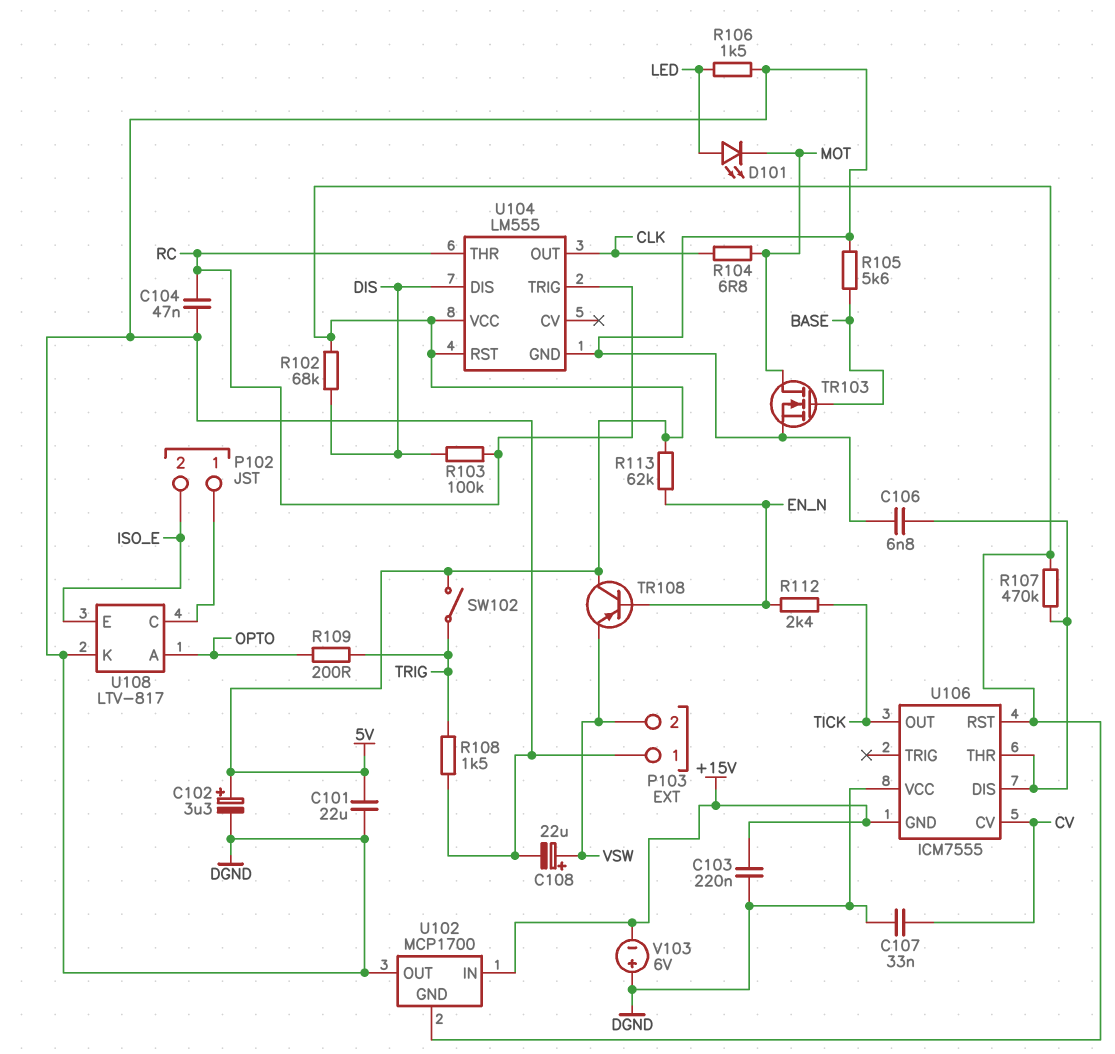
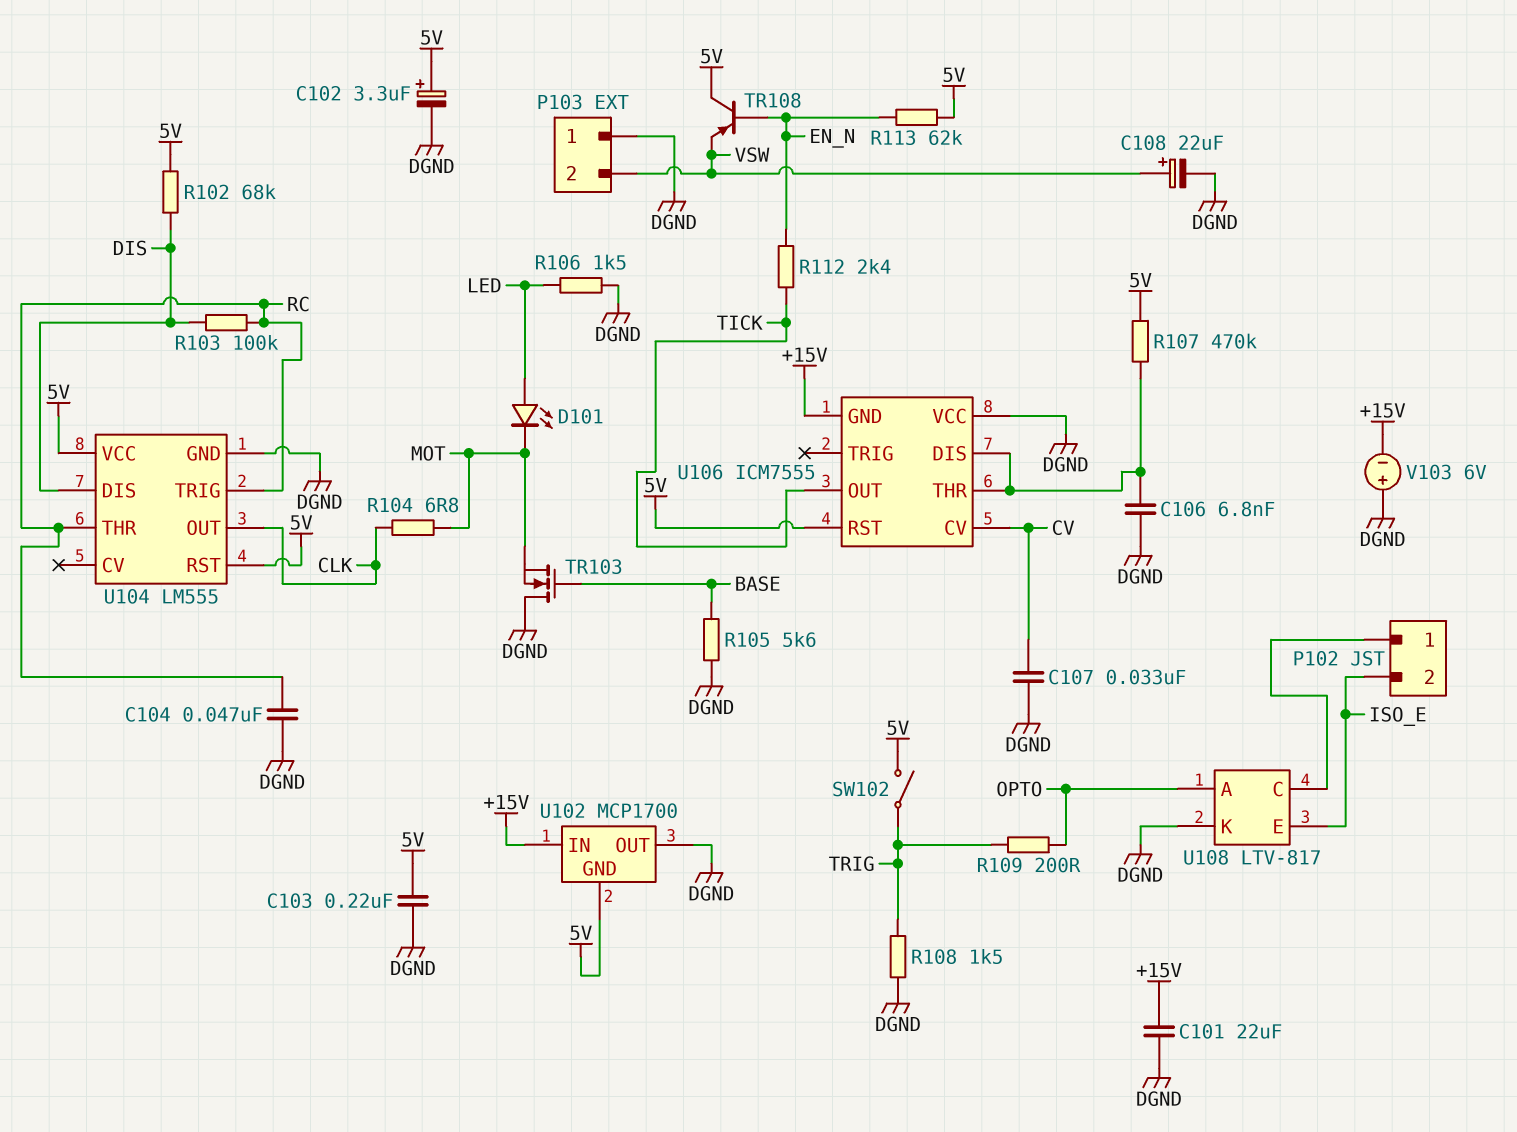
C101: 22uF (5V, DGND) -> 22uF (+15V, DGND)
C103: 220nF (+15V, DGND) -> 220nF (5V, DGND)
TR103: NMOS (G BASE, D MOT, S DGND) -> NMOS (G BASE, D DGND, S MOT)

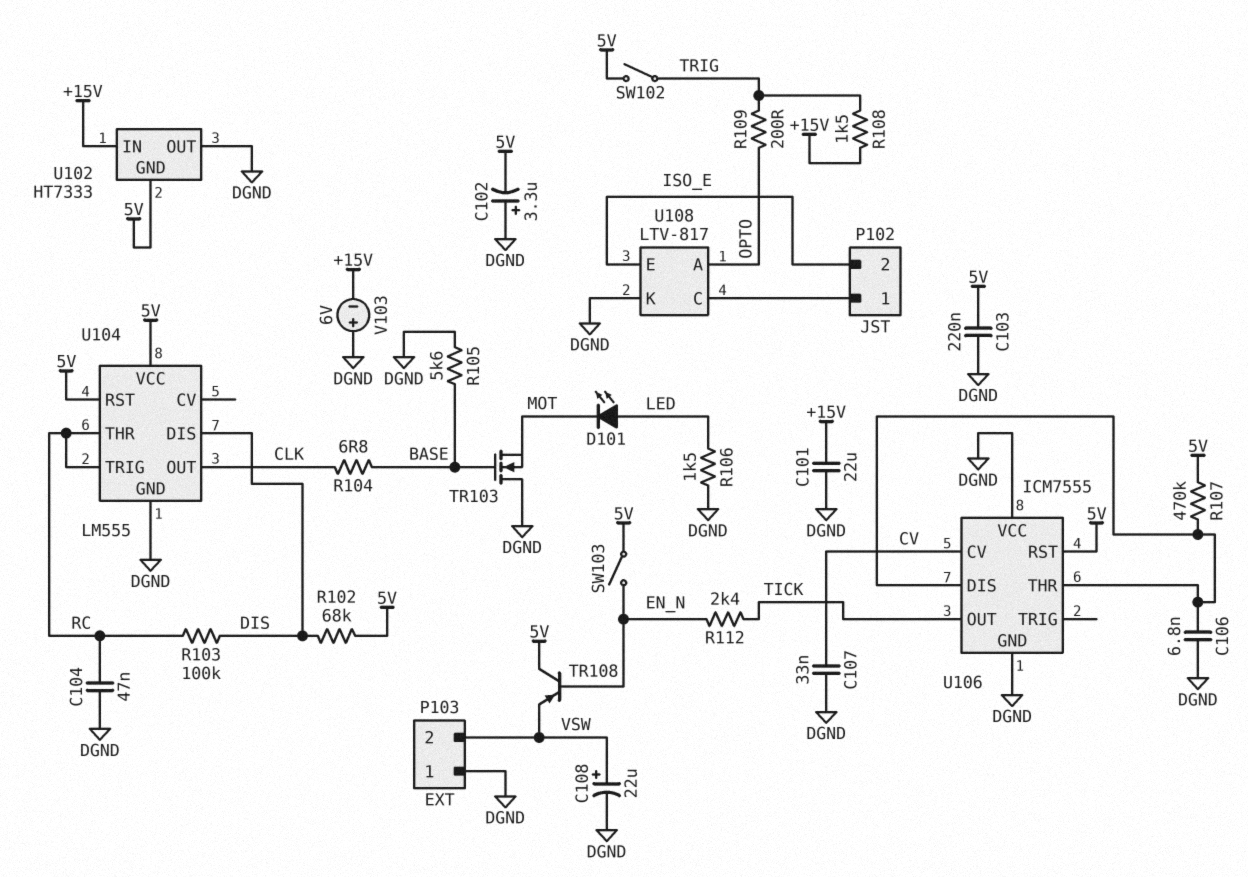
C102: 3.3uF (plus 5V, minus DGND) -> 3.3uF (plus DGND, minus 5V)
R104: 6.8 (CLK, MOT) -> 6.8 (BASE, CLK)
R108: 1.5k (DGND, TRIG) -> 1.5k (+15V, TRIG)
R113: 62k (5V, EN_N) -> none
SW103: none -> switch (5V, EN_N)
U102: MCP1700 -> HT7333
U106 pin GND: +15V -> DGND

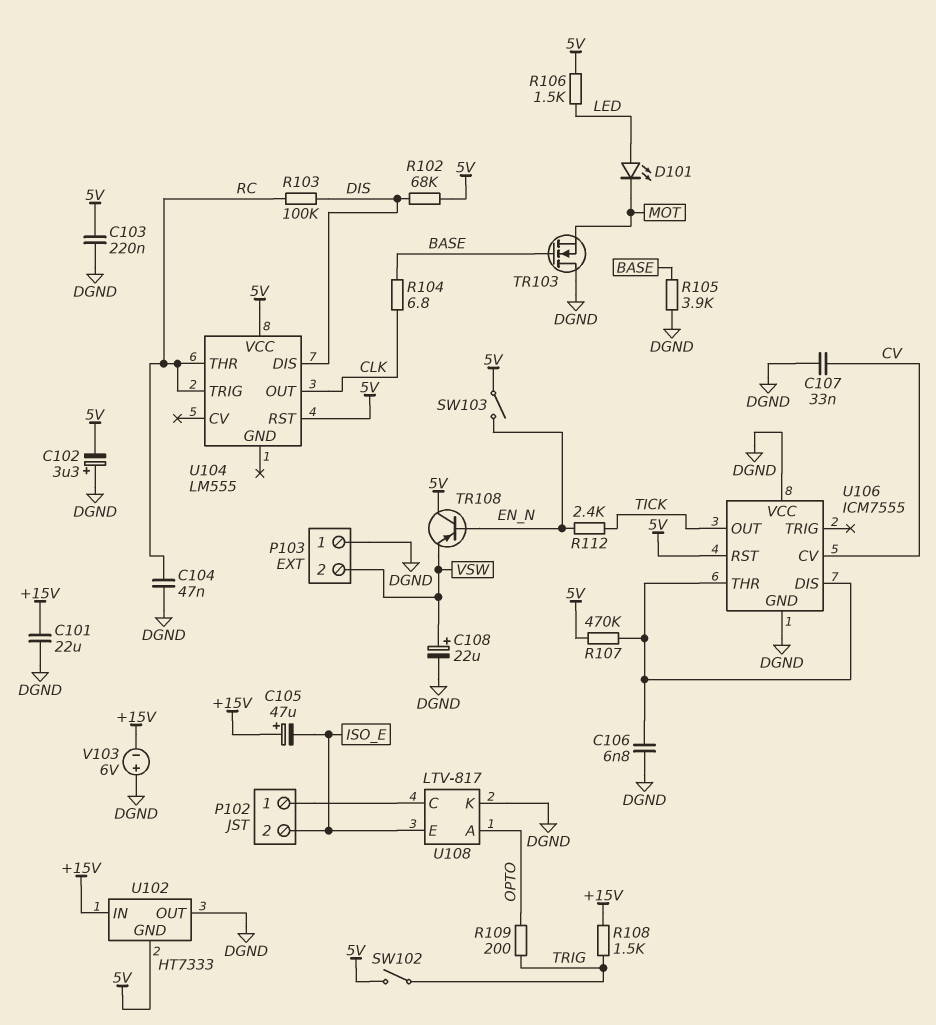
C105: none -> 47uF (plus +15V, minus ISO_E)
R105: 5.6k (BASE, DGND) -> 3.9k (BASE, DGND)
R106: 1.5k (DGND, LED) -> 1.5k (5V, LED)
U104 pin GND: DGND -> none

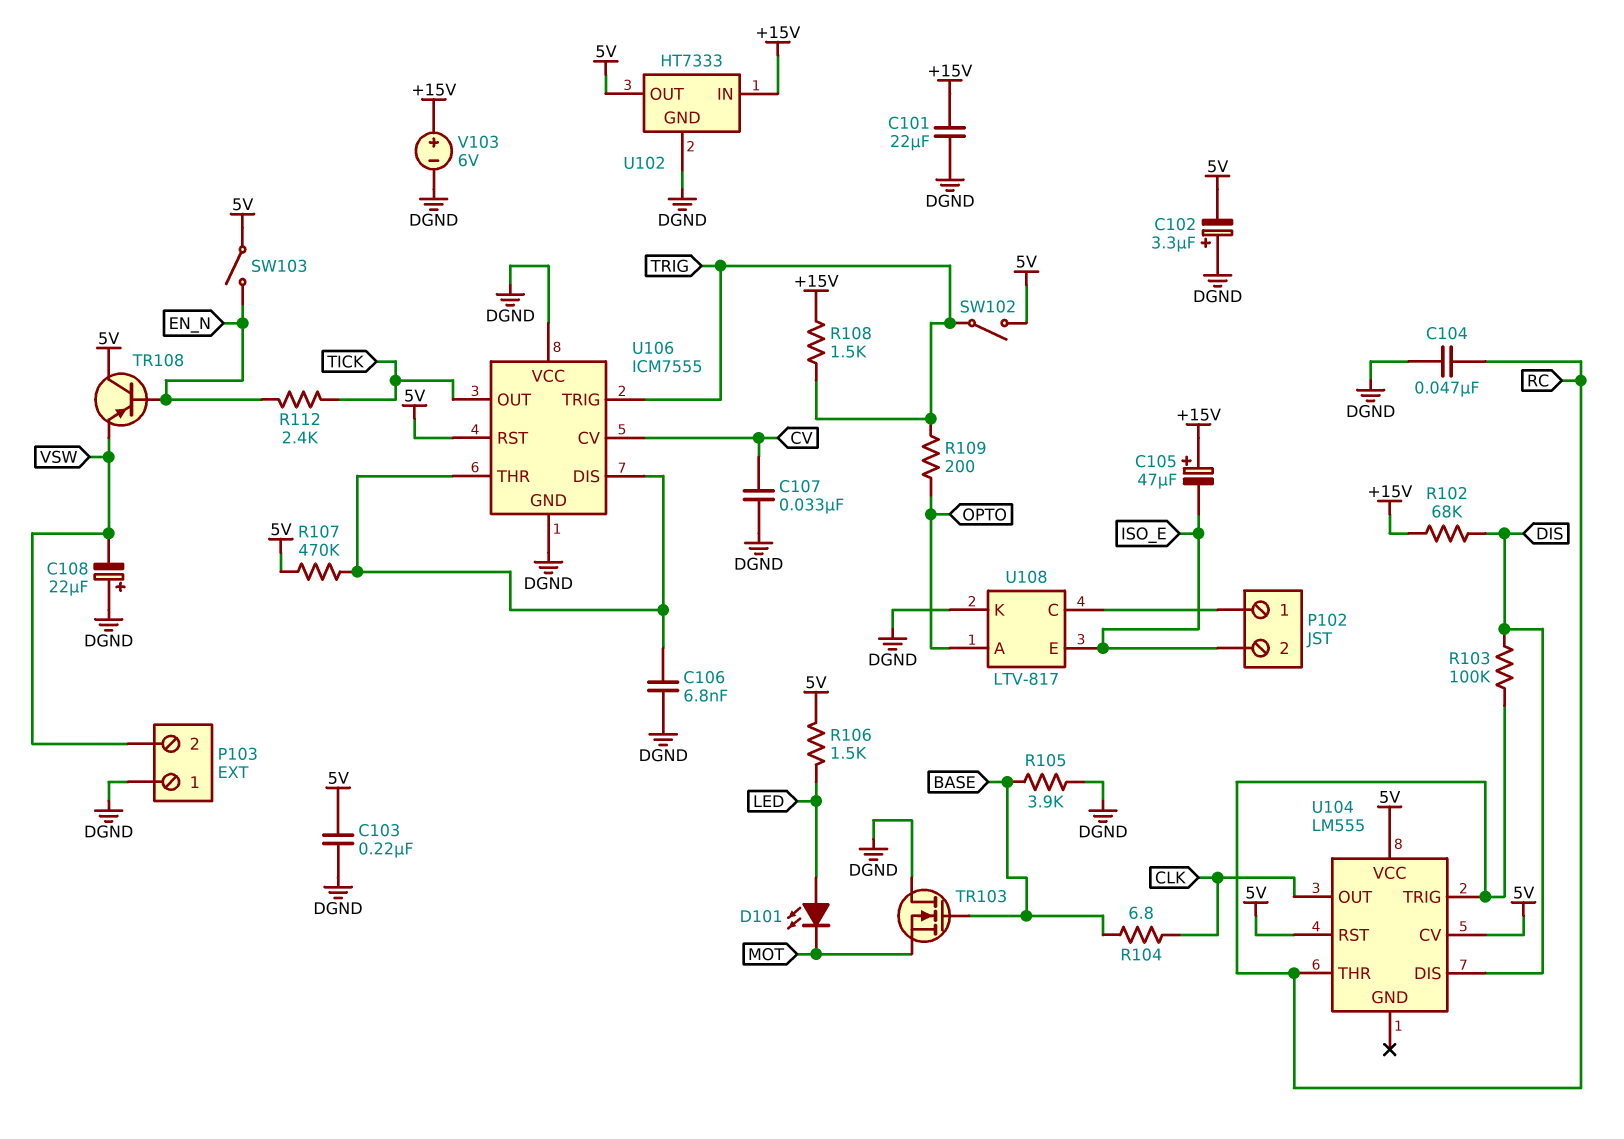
C108: 22uF (plus VSW, minus DGND) -> 22uF (plus DGND, minus VSW)
R102: 68k (5V, DIS) -> 68k (+15V, DIS)
U102 pin GND: 5V -> DGND
U102 pin OUT: DGND -> 5V
U104 pin CV: none -> 5V
U106 pin TRIG: none -> TRIG
V103: 6V (plus DGND, minus +15V) -> 6V (plus +15V, minus DGND)

